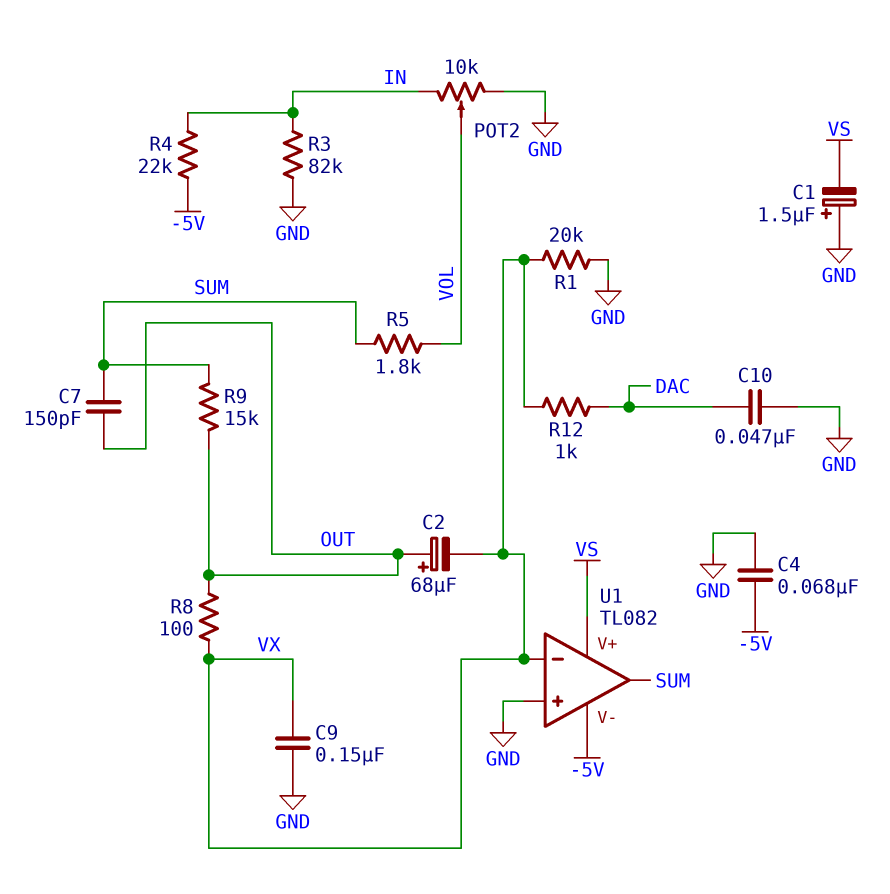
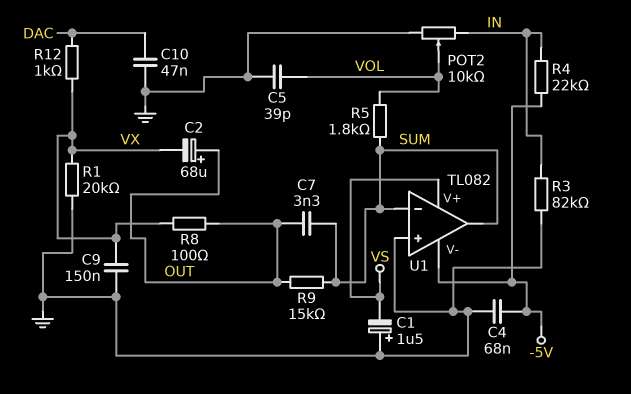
C5: none -> 39pF (GND, VOL)
C7: 150pF (OUT, SUM) -> 3.3nF (OUT, SUM)
U1 pin in-: VX -> SUM

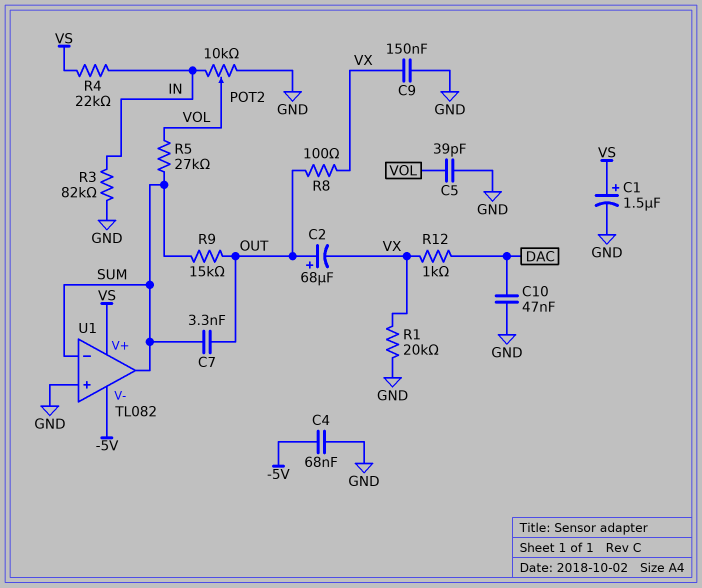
C1: 1.5uF (plus GND, minus VS) -> 1.5uF (plus VS, minus GND)
R4: 22k (-5V, IN) -> 22k (IN, VS)
R5: 1.8k (SUM, VOL) -> 27k (SUM, VOL)

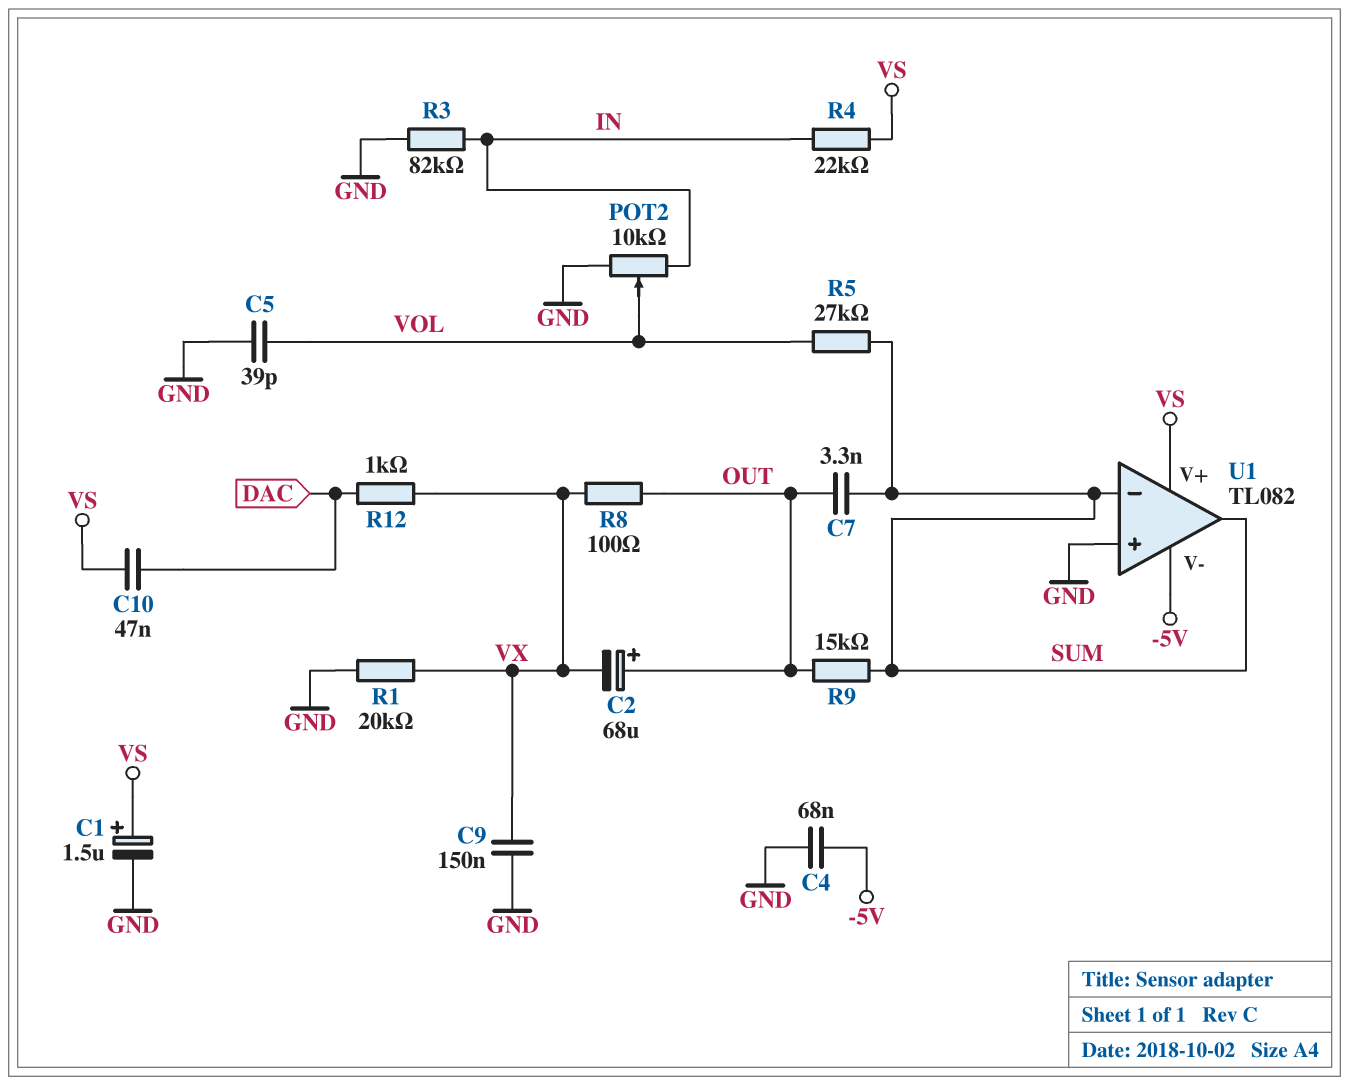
C10: 47nF (DAC, GND) -> 47nF (DAC, VS)

